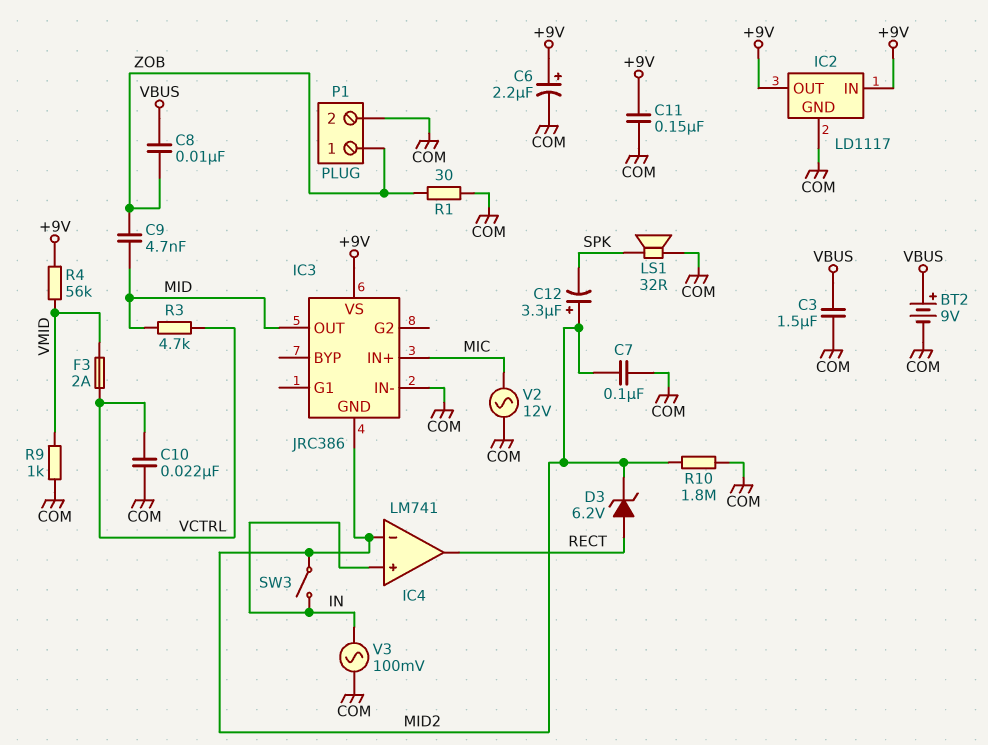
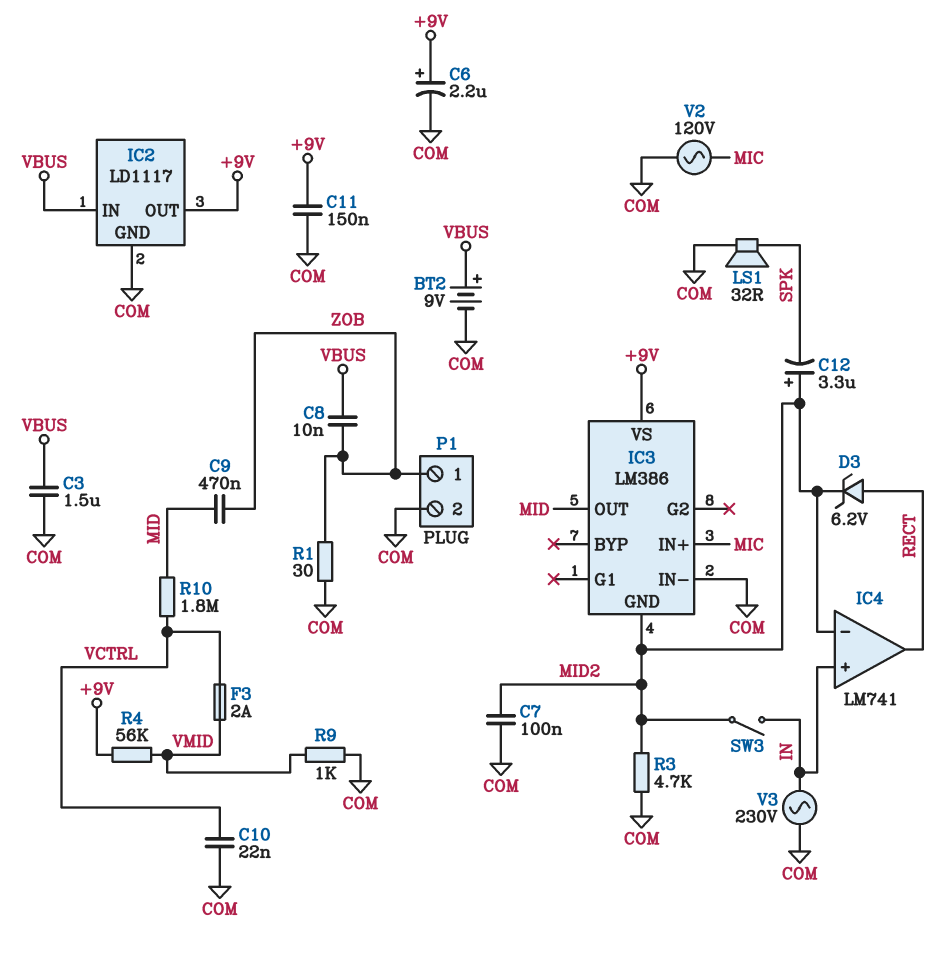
C9: 4.7nF (MID, ZOB) -> 470nF (MID, ZOB)
IC2 pin IN: +9V -> VBUS
IC3: JRC386 -> LM386
R3: 4.7k (MID, VCTRL) -> 4.7k (COM, MID2)
R10: 1.8M (COM, MID2) -> 1.8M (MID, VCTRL)
V2: AC 12V (COM, MIC) -> AC 120V (COM, MIC)
V3: AC 100mV (COM, IN) -> AC 230V (COM, IN)

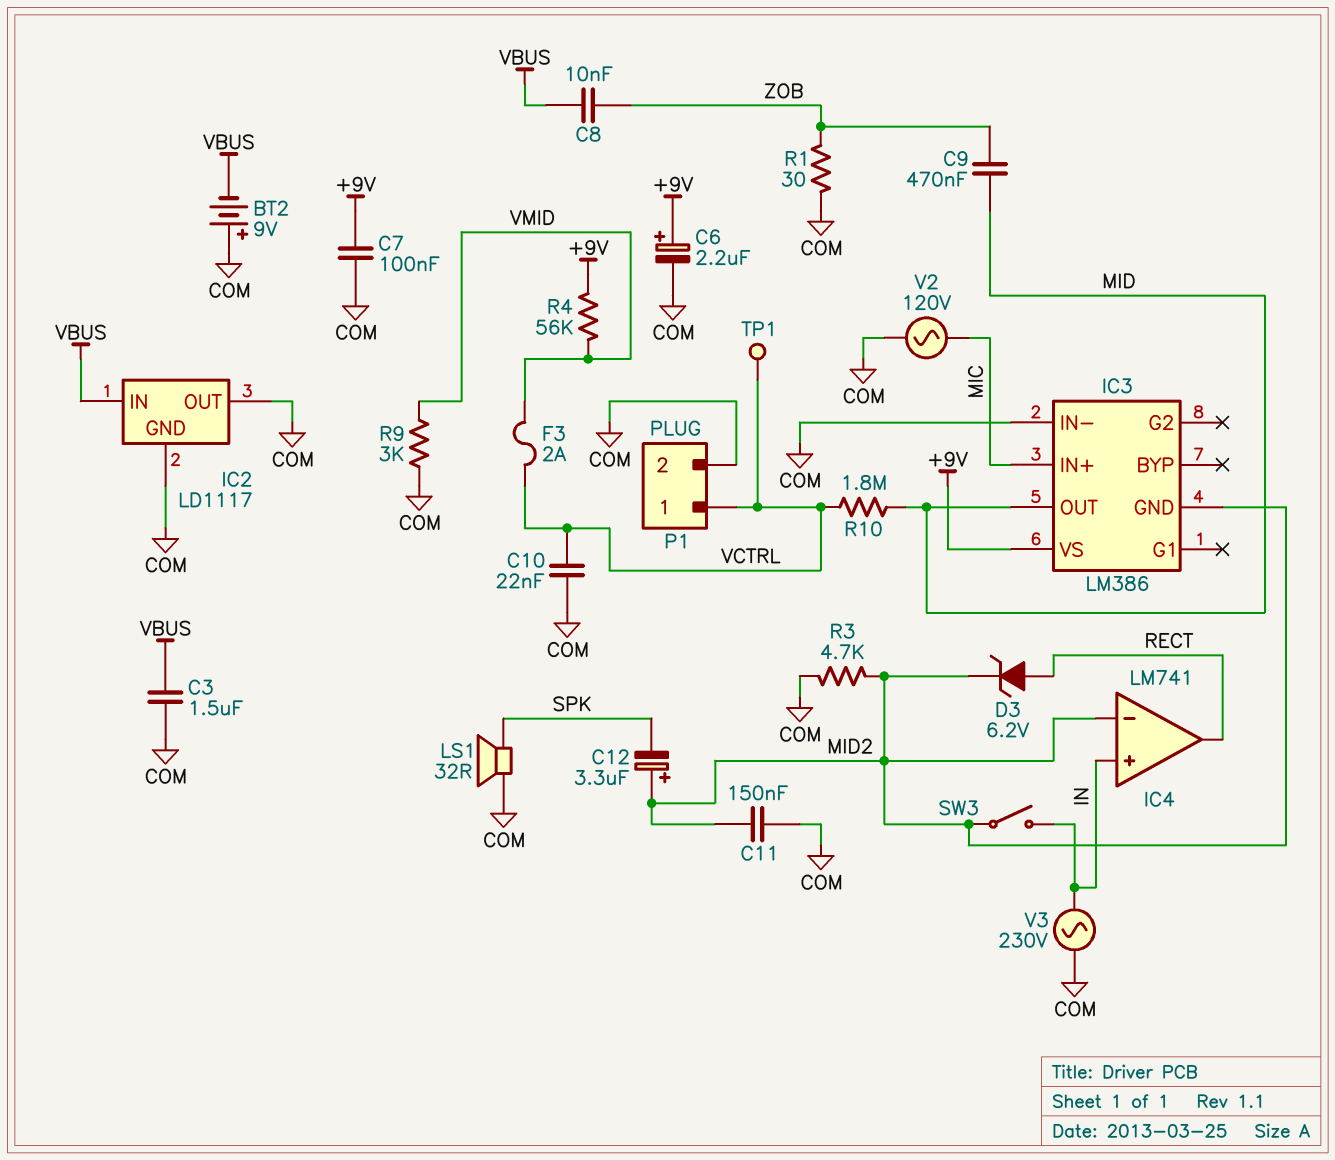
BT2: 9V (plus VBUS, minus COM) -> 9V (plus COM, minus VBUS)
C7: 100nF (COM, MID2) -> 100nF (+9V, COM)
C11: 150nF (+9V, COM) -> 150nF (COM, MID2)
IC2 pin OUT: +9V -> COM
P1 pin 1: ZOB -> VCTRL
R9: 1k (COM, VMID) -> 3k (COM, VMID)
TP1: none -> test point (VCTRL)

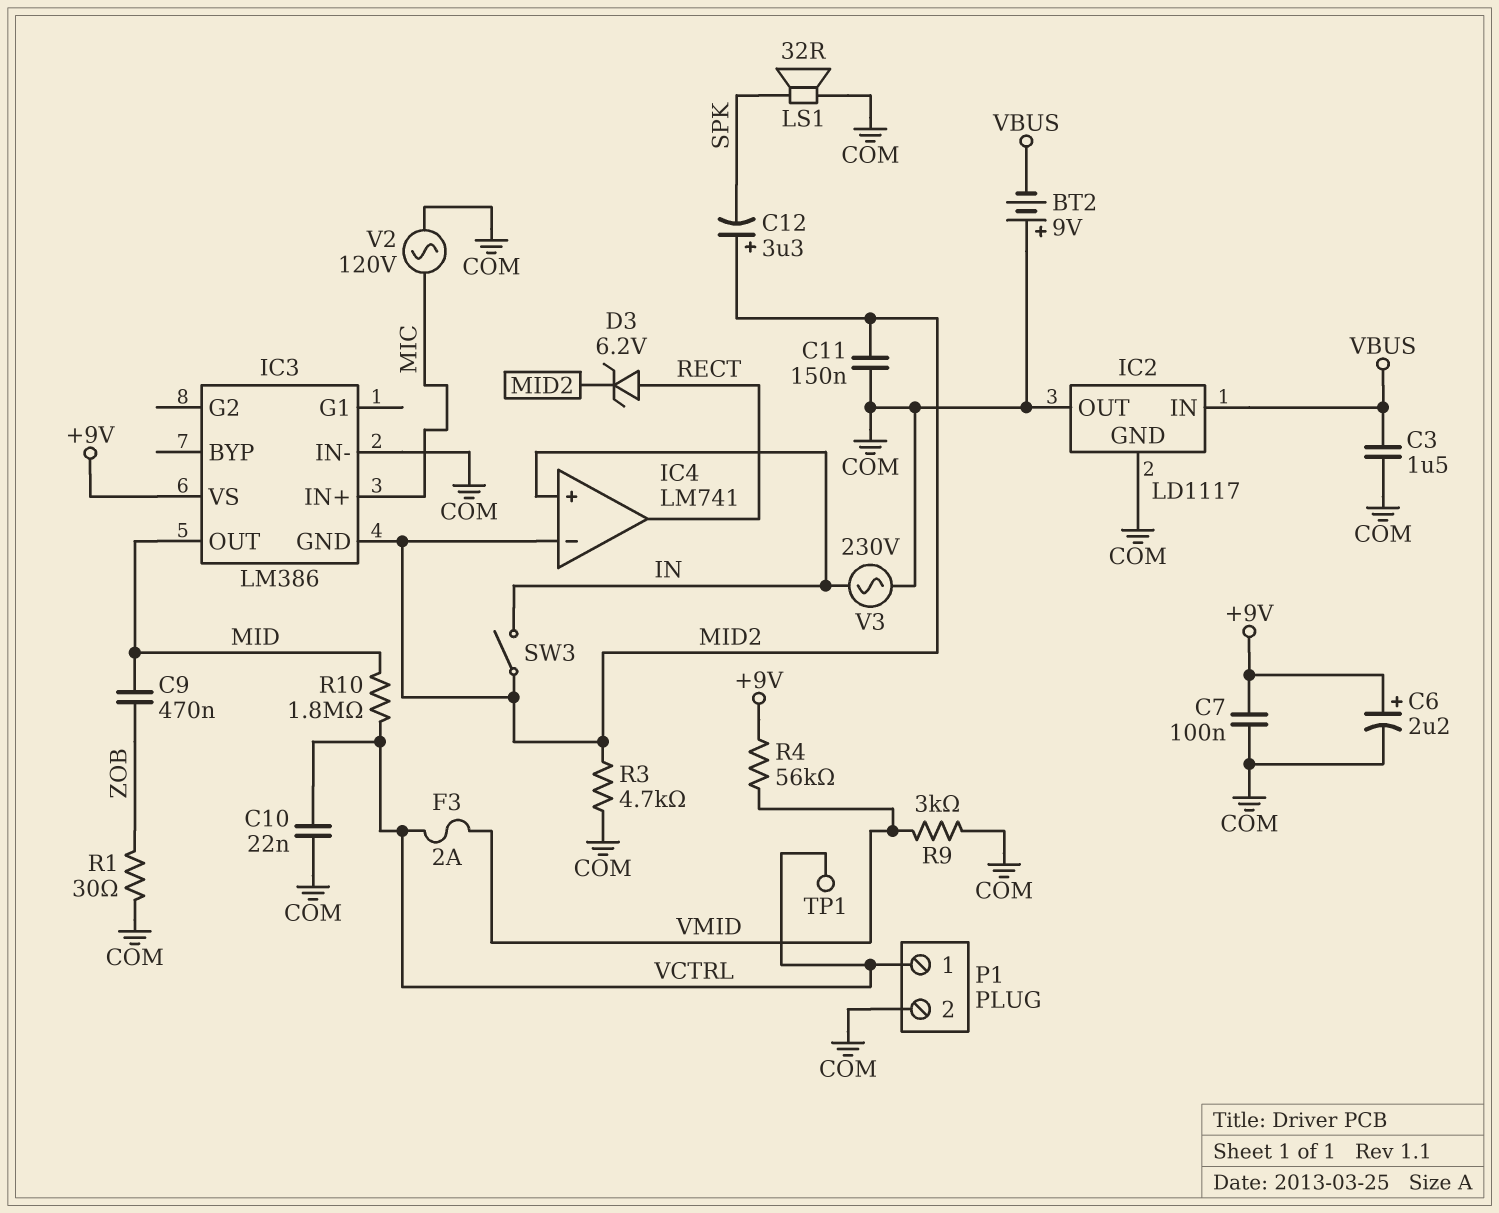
C8: 10nF (VBUS, ZOB) -> none

